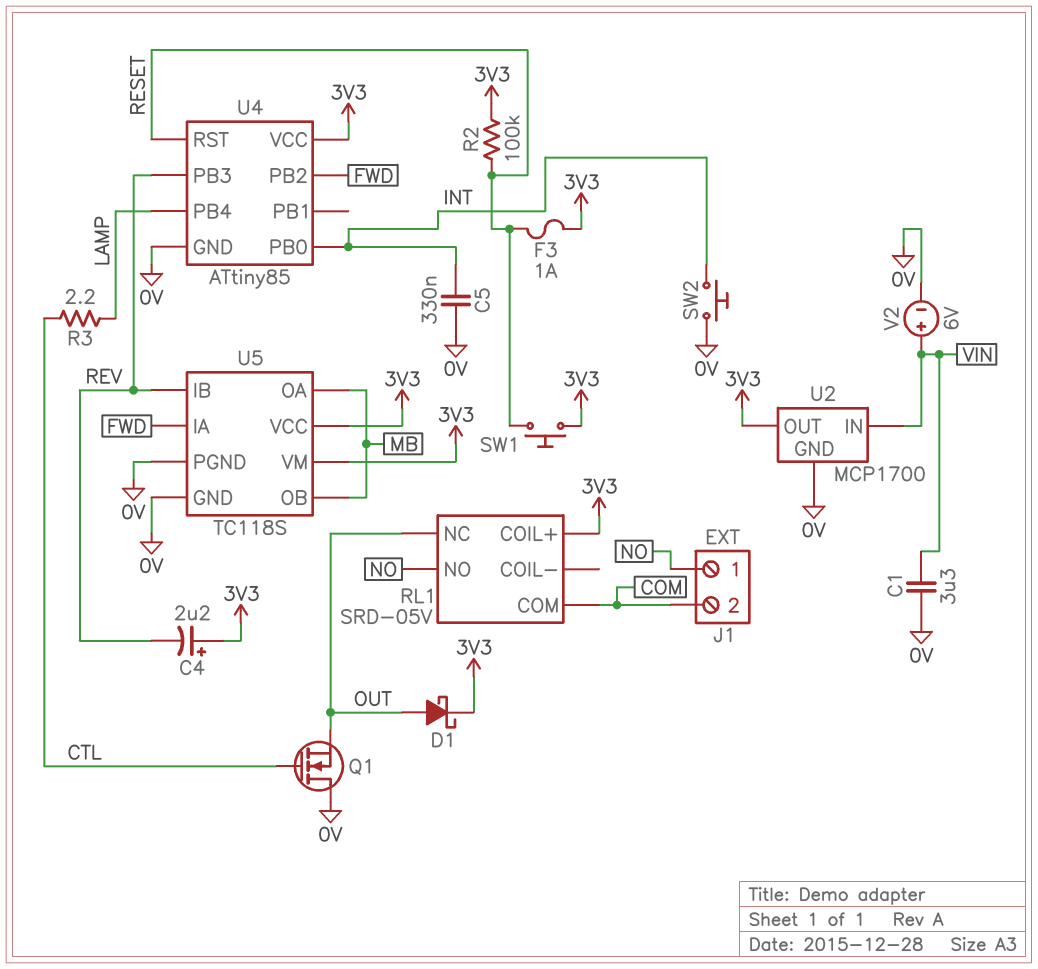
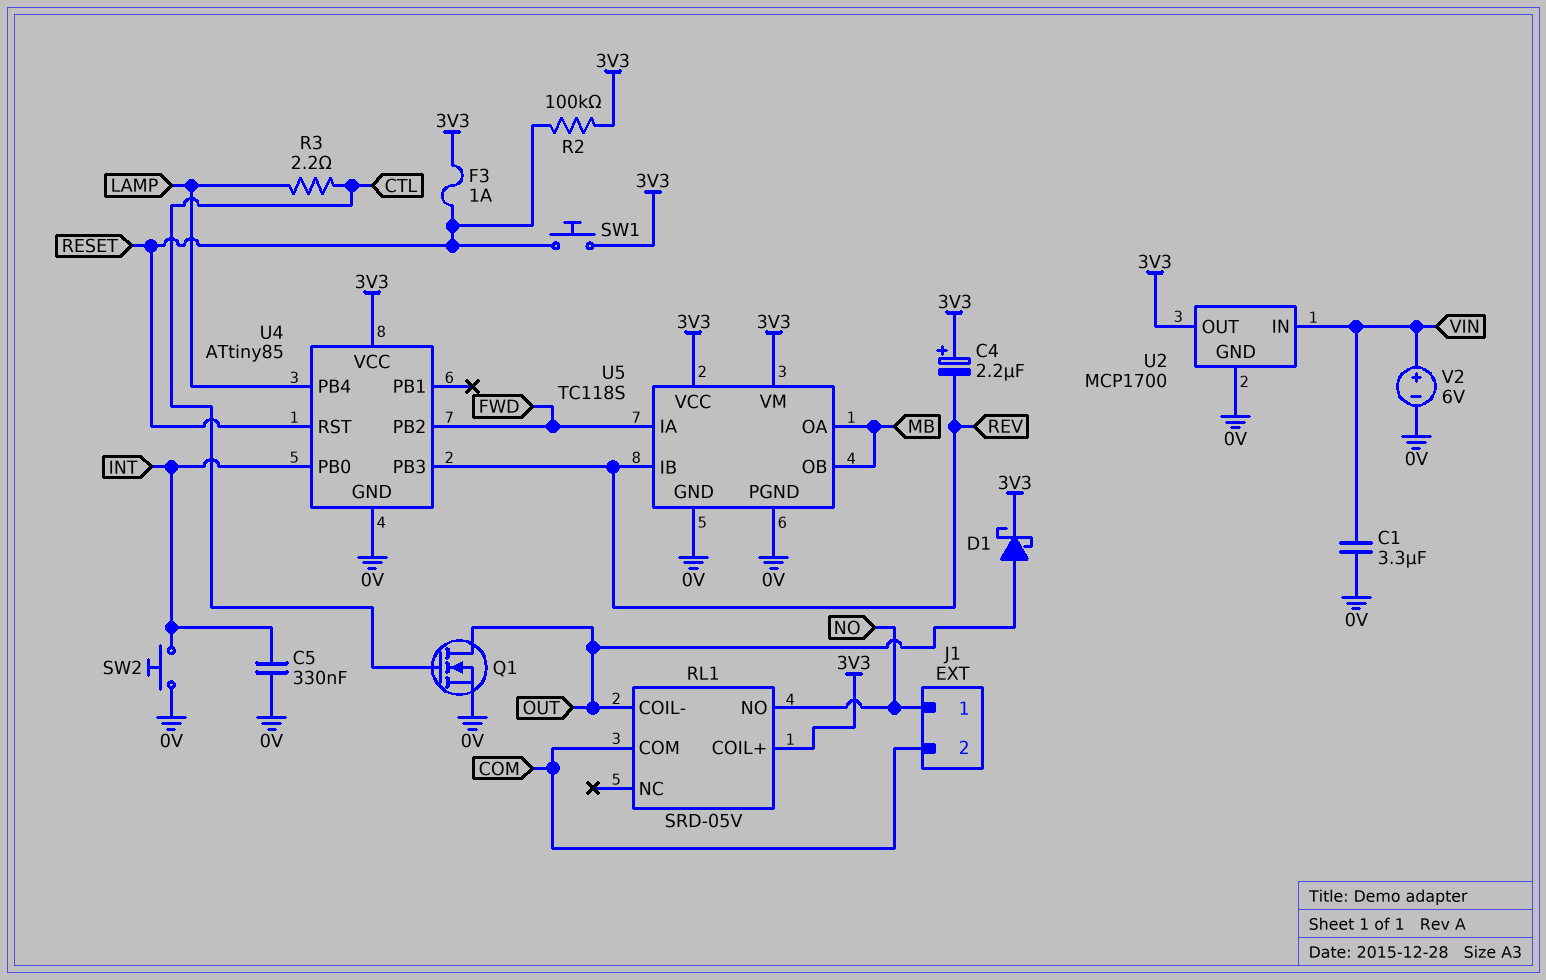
Q1: NMOS (G CTL, D 0V, S OUT) -> NMOS (G CTL, D OUT, S 0V)
RL1 pin COIL-: none -> OUT
RL1 pin NC: OUT -> none

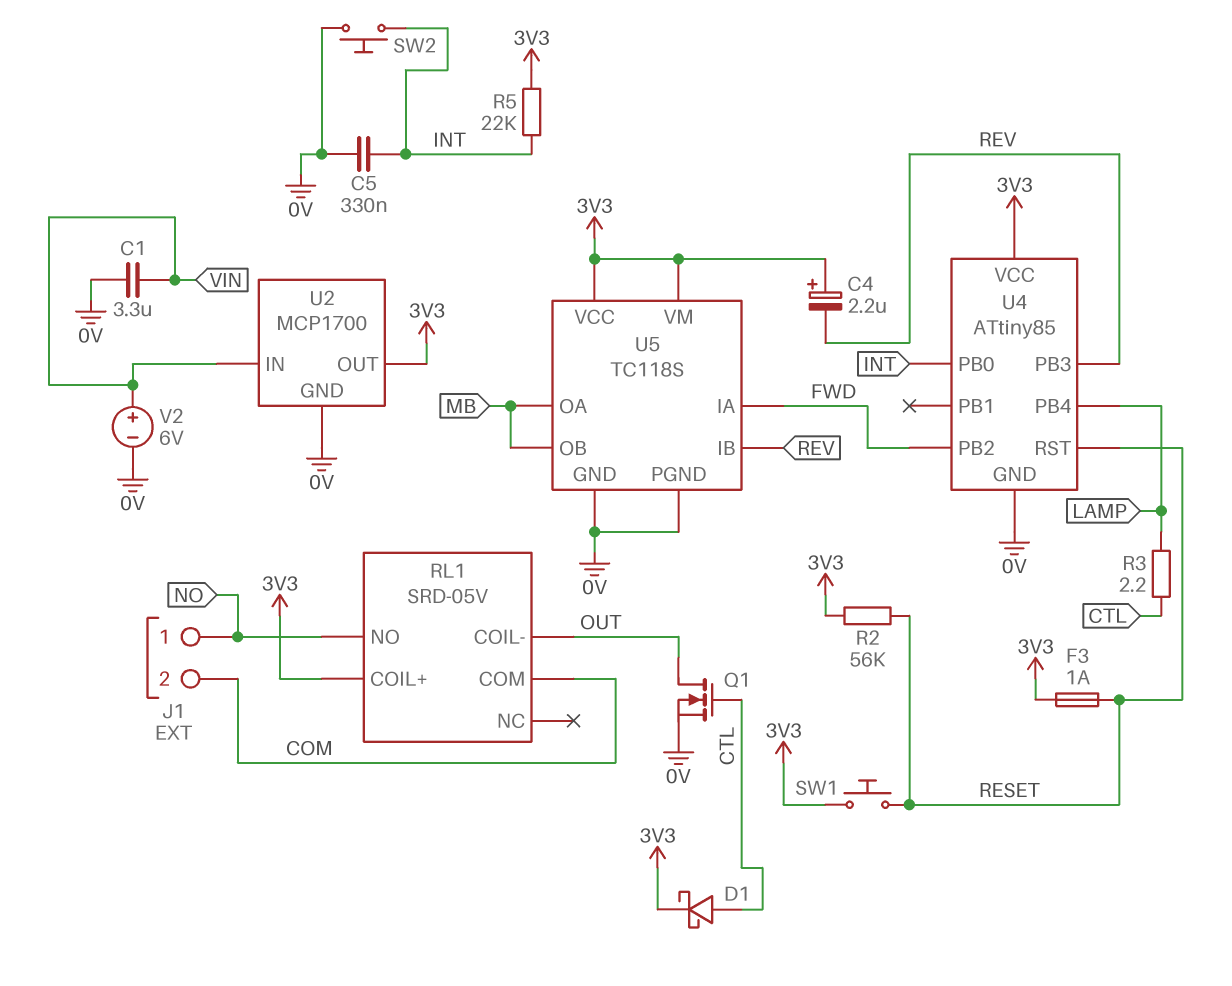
D1: schottky (A OUT, K 3V3) -> schottky (A CTL, K 3V3)
R2: 100k (3V3, RESET) -> 56k (3V3, RESET)
R5: none -> 22k (3V3, INT)

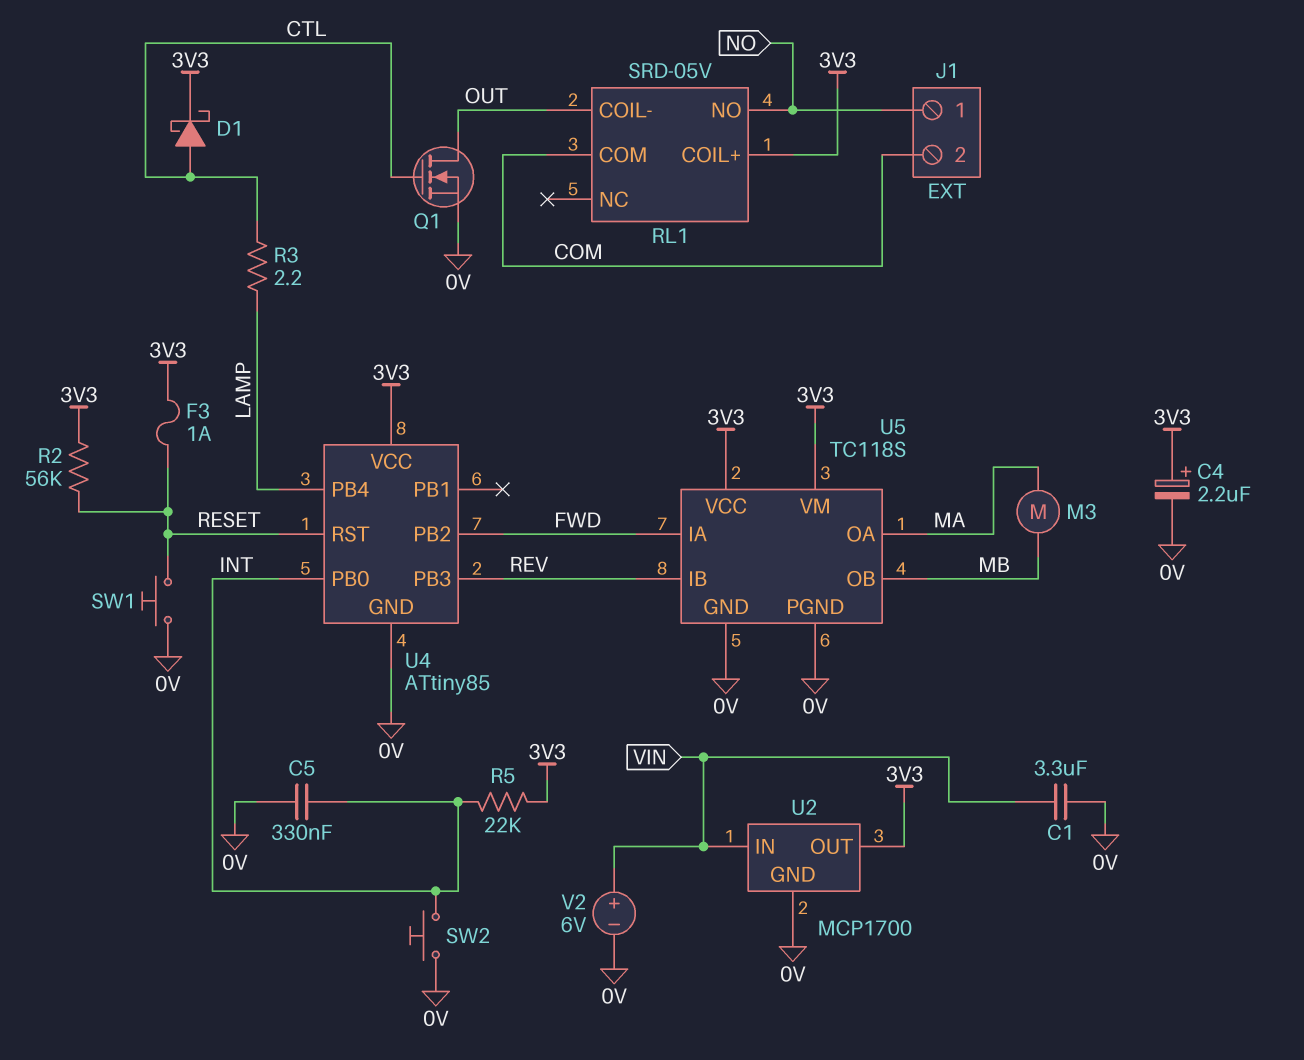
C4: 2.2uF (plus 3V3, minus REV) -> 2.2uF (plus 3V3, minus 0V)
M3: none -> motor (MA, MB)
SW1: button (3V3, RESET) -> button (0V, RESET)
U5 pin OA: MB -> MA

